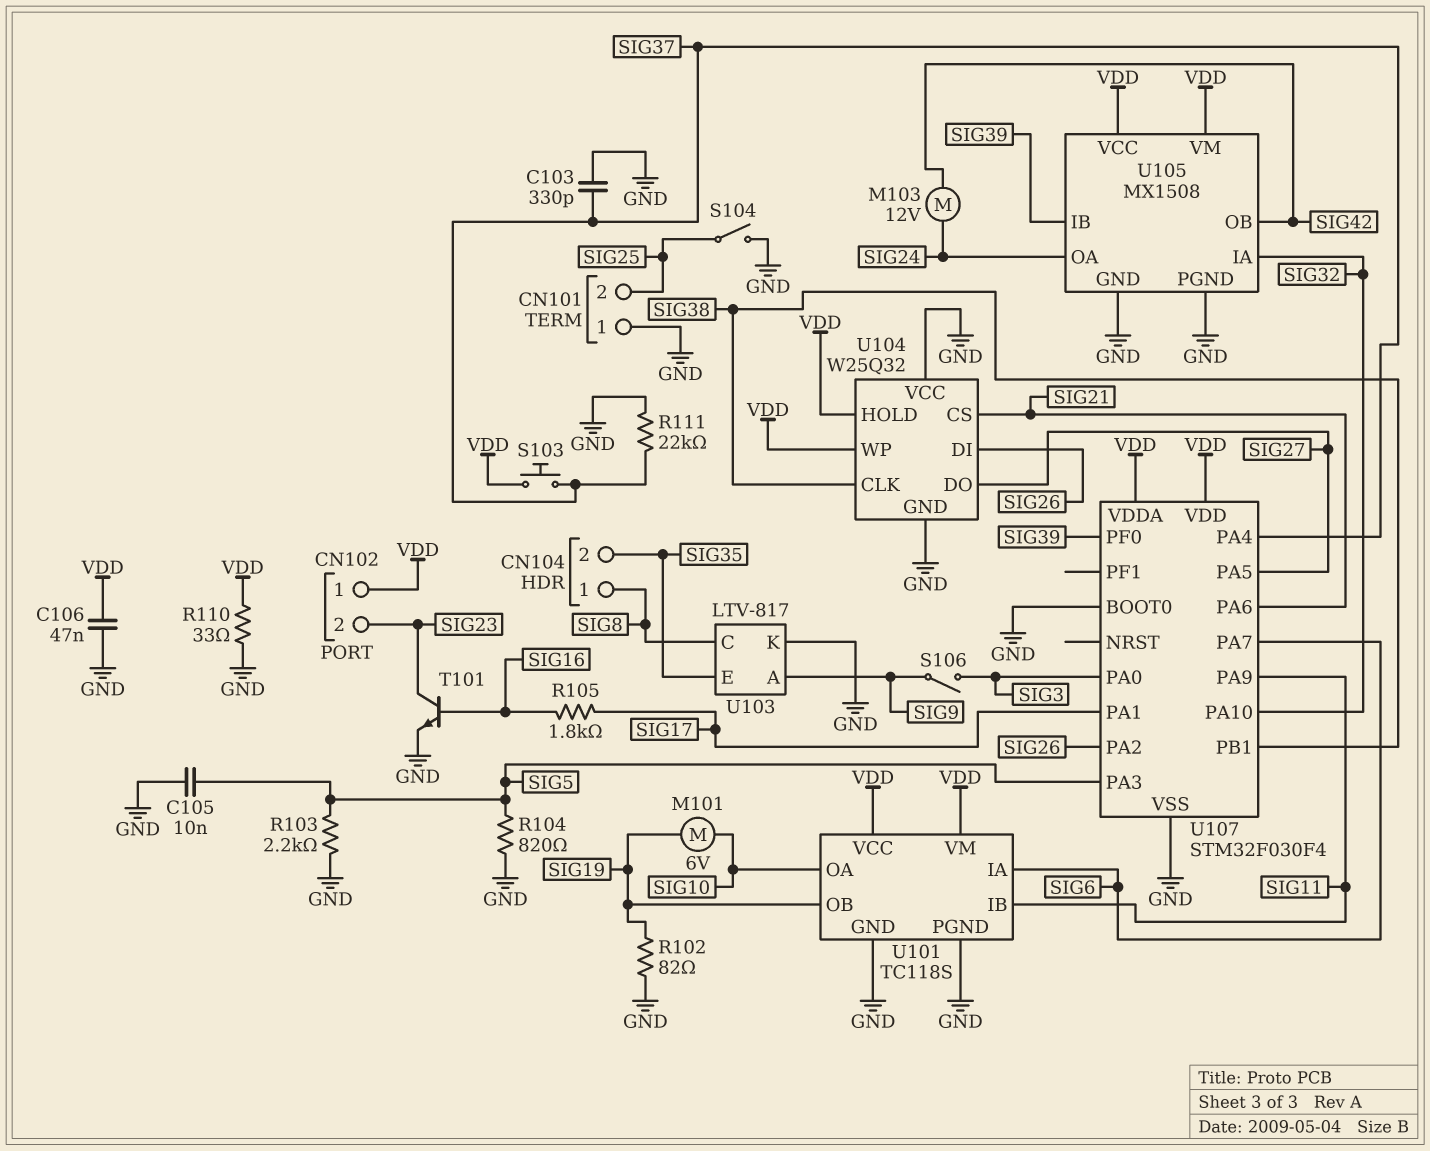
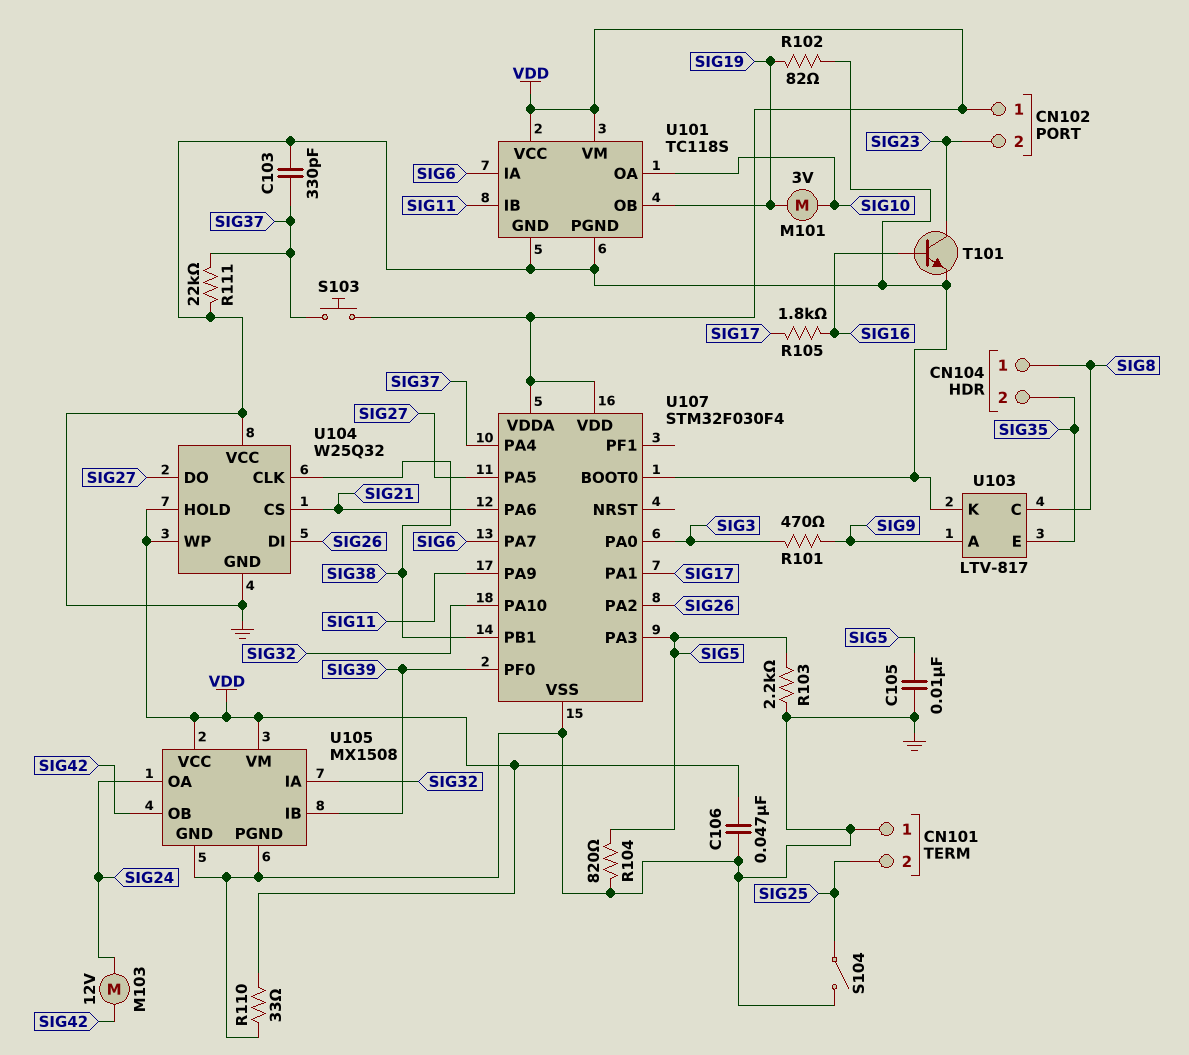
M101: motor 6V (SIG10, SIG19) -> motor 3V (SIG10, SIG19)
R101: none -> 470 (SIG3, SIG9)
S106: switch (SIG3, SIG9) -> none

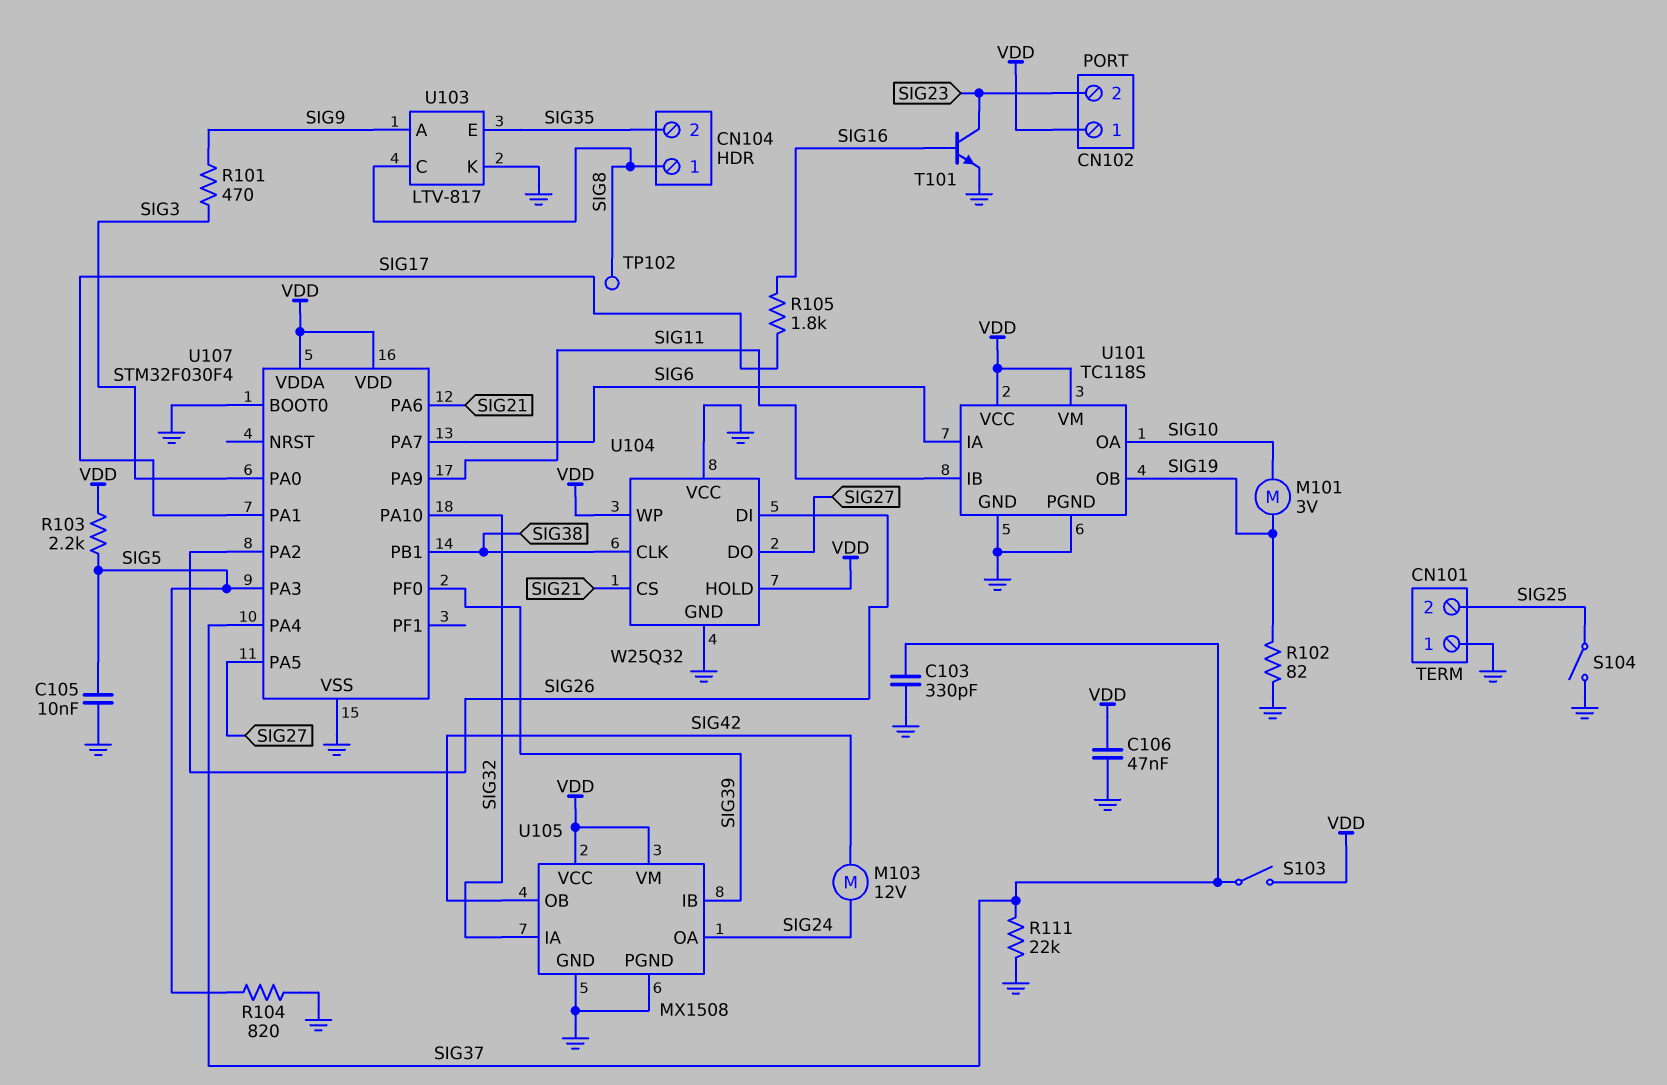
R103: 2.2k (GND, SIG5) -> 2.2k (SIG5, VDD)
R110: 33 (GND, VDD) -> none
S103: button (SIG37, VDD) -> switch (SIG37, VDD)
TP102: none -> test point (SIG8)

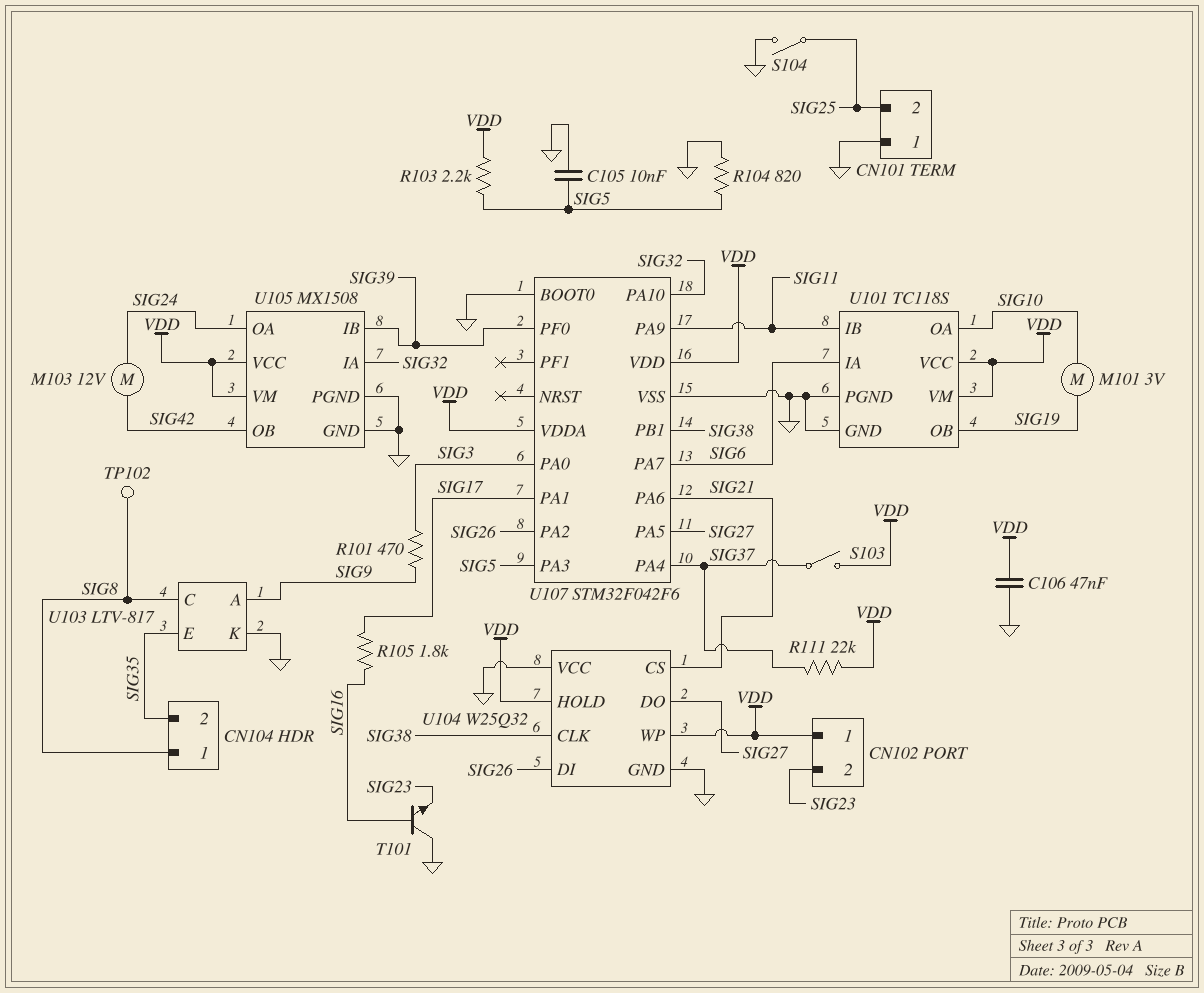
C103: 330pF (GND, SIG37) -> none
R102: 82 (GND, SIG19) -> none
R111: 22k (GND, SIG37) -> 22k (SIG37, VDD)
T101: NPN (B SIG16, C SIG23, E GND) -> NPN (B SIG16, C GND, E SIG23)
U107: STM32F030F4 -> STM32F042F6

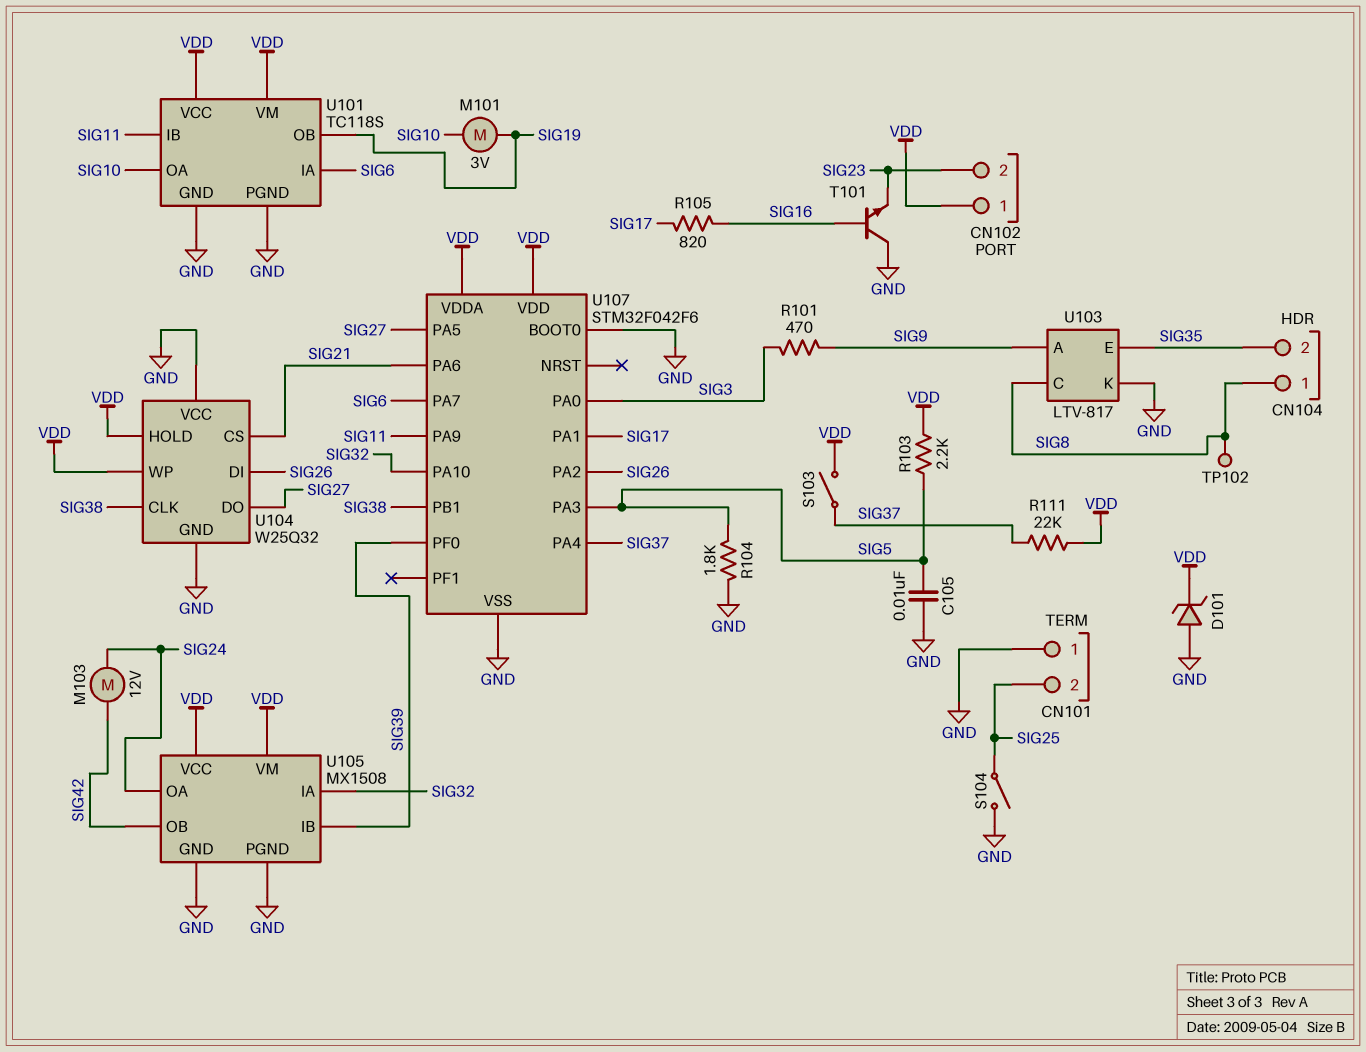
C106: 47nF (GND, VDD) -> none
D101: none -> zener (A GND, K VDD)
R104: 820 (GND, SIG5) -> 1.8k (GND, SIG5)
R105: 1.8k (SIG16, SIG17) -> 820 (SIG16, SIG17)

